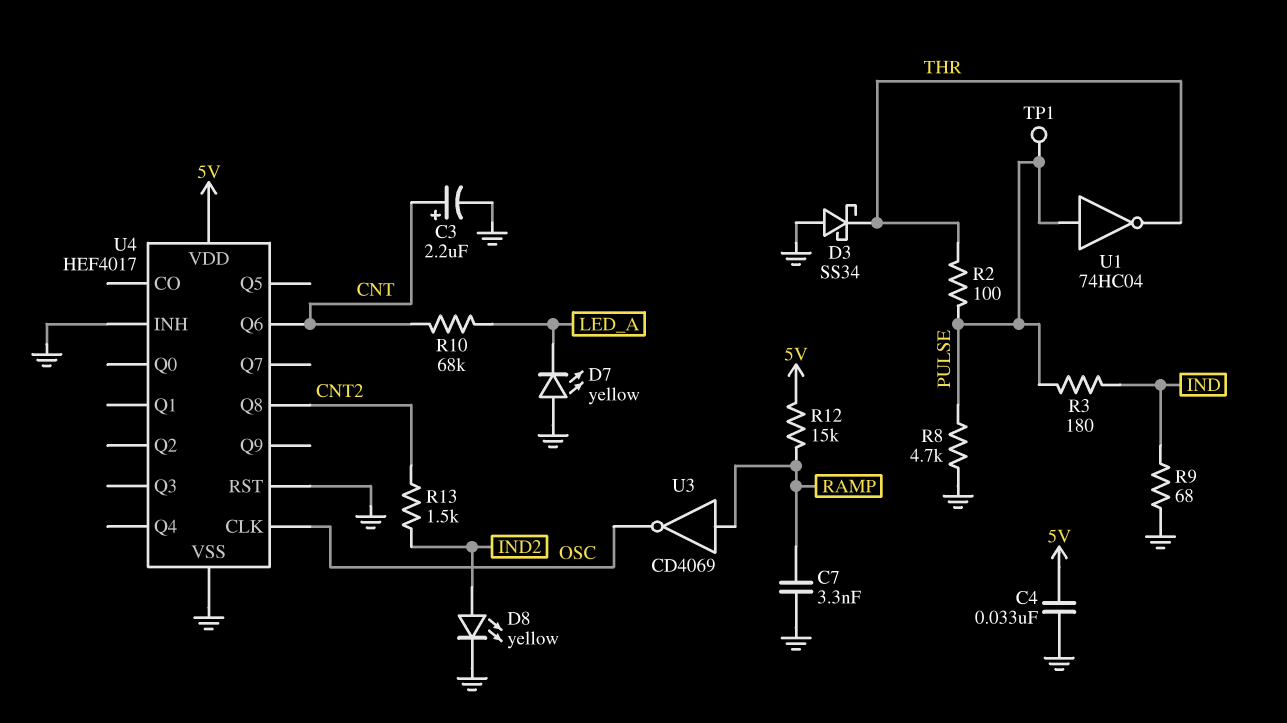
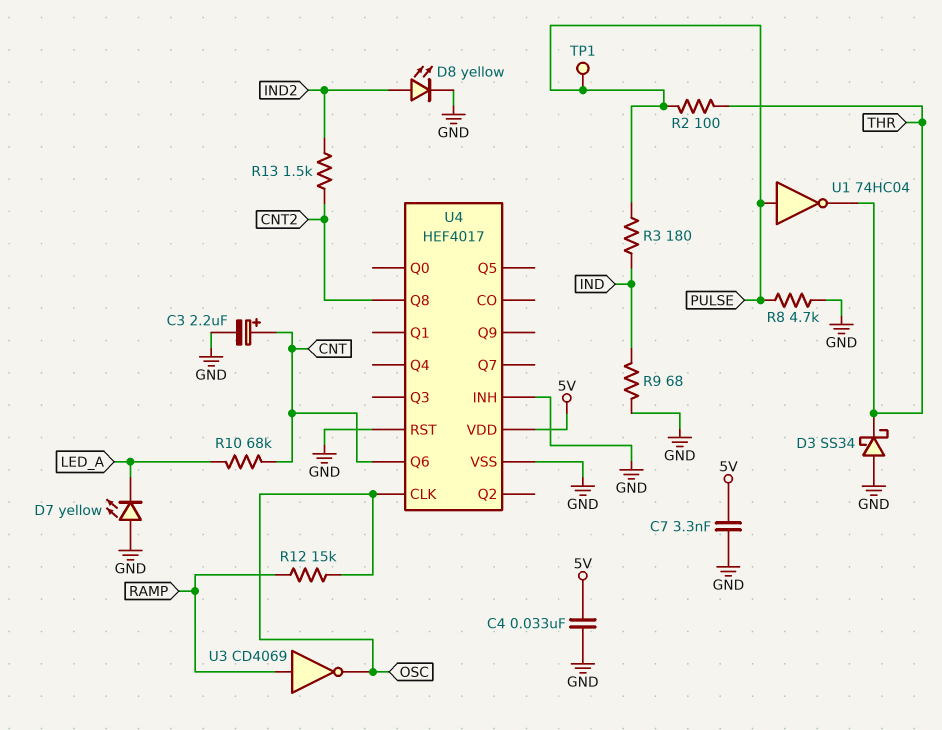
C7: 3.3nF (GND, RAMP) -> 3.3nF (5V, GND)
R12: 15k (5V, RAMP) -> 15k (OSC, RAMP)

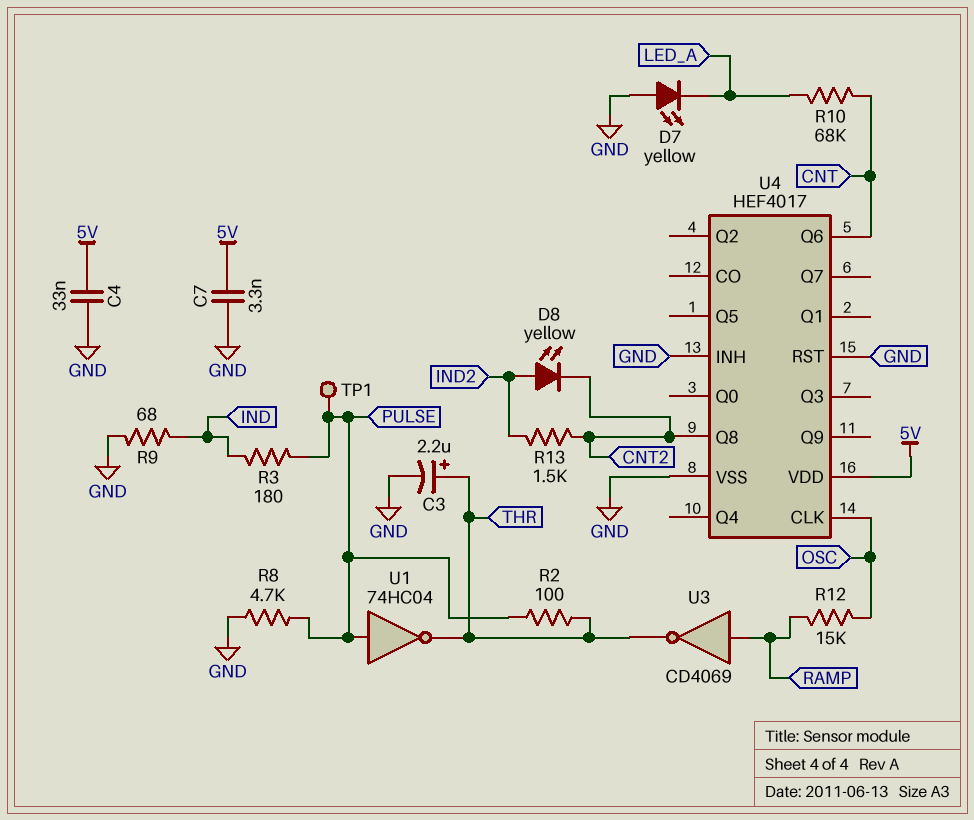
C3: 2.2uF (plus CNT, minus GND) -> 2.2uF (plus THR, minus GND)
D3: schottky SS34 (A GND, K THR) -> none
D8: LED yellow (A IND2, K GND) -> LED yellow (A IND2, K CNT2)
U3: NOT CD4069 (in RAMP, out OSC) -> NOT CD4069 (in RAMP, out THR)

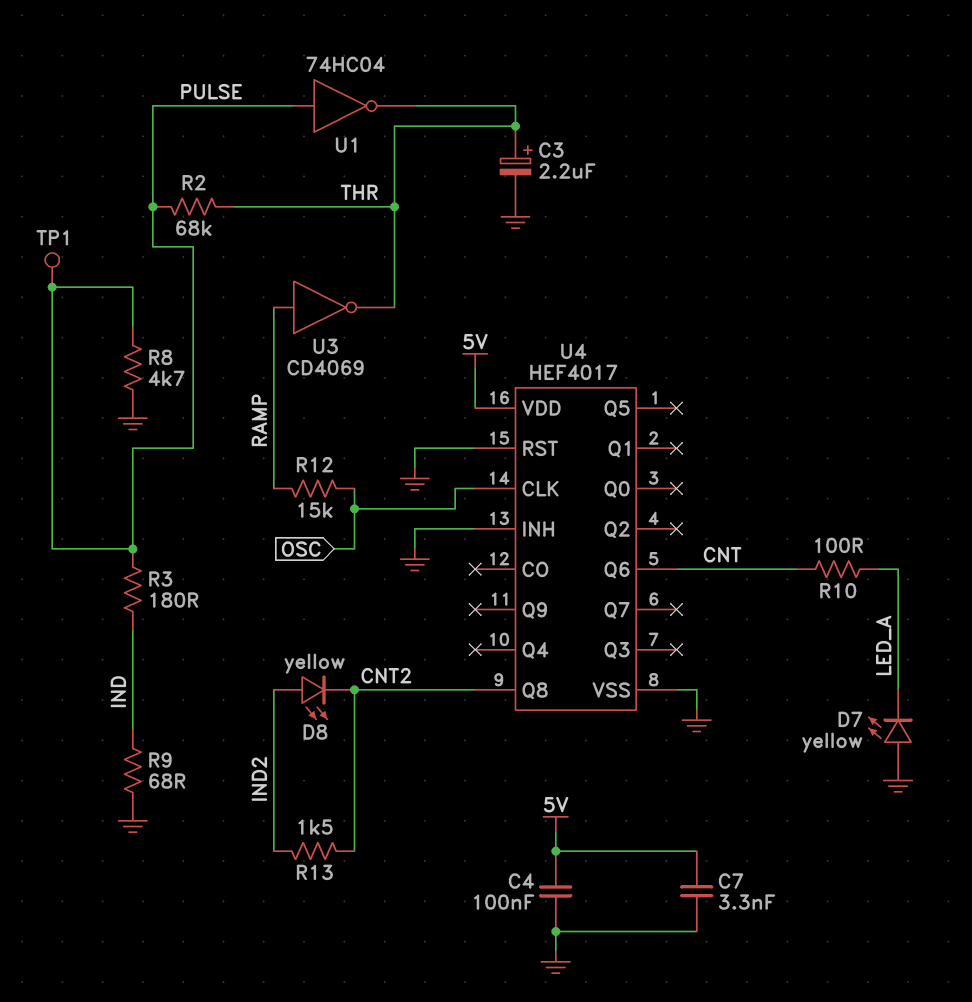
C4: 33nF (5V, GND) -> 100nF (5V, GND)
R2: 100 (PULSE, THR) -> 68k (PULSE, THR)
R10: 68k (CNT, LED_A) -> 100 (CNT, LED_A)

